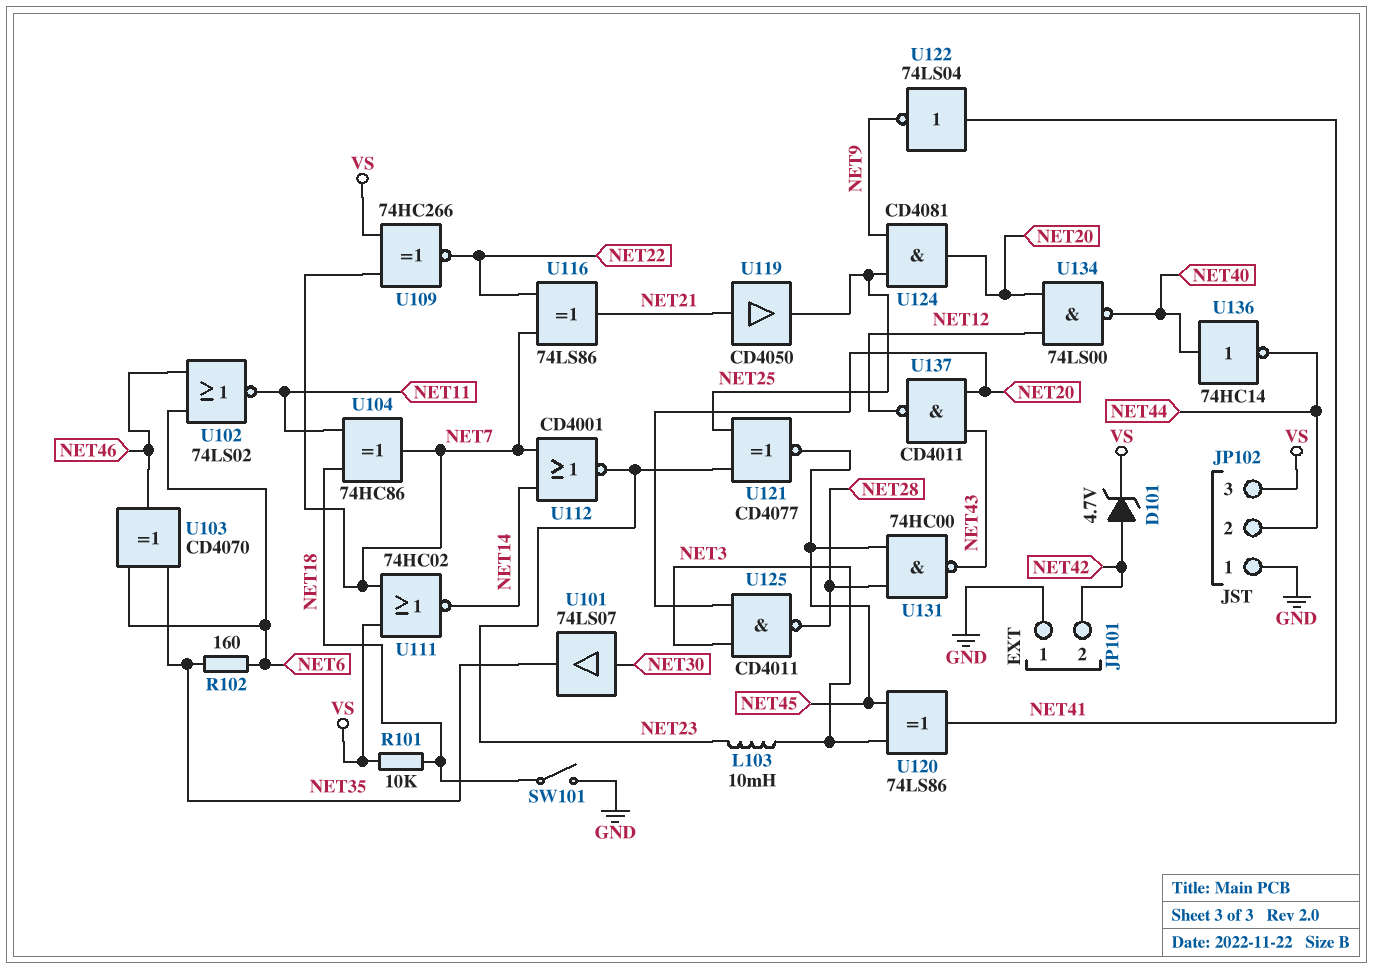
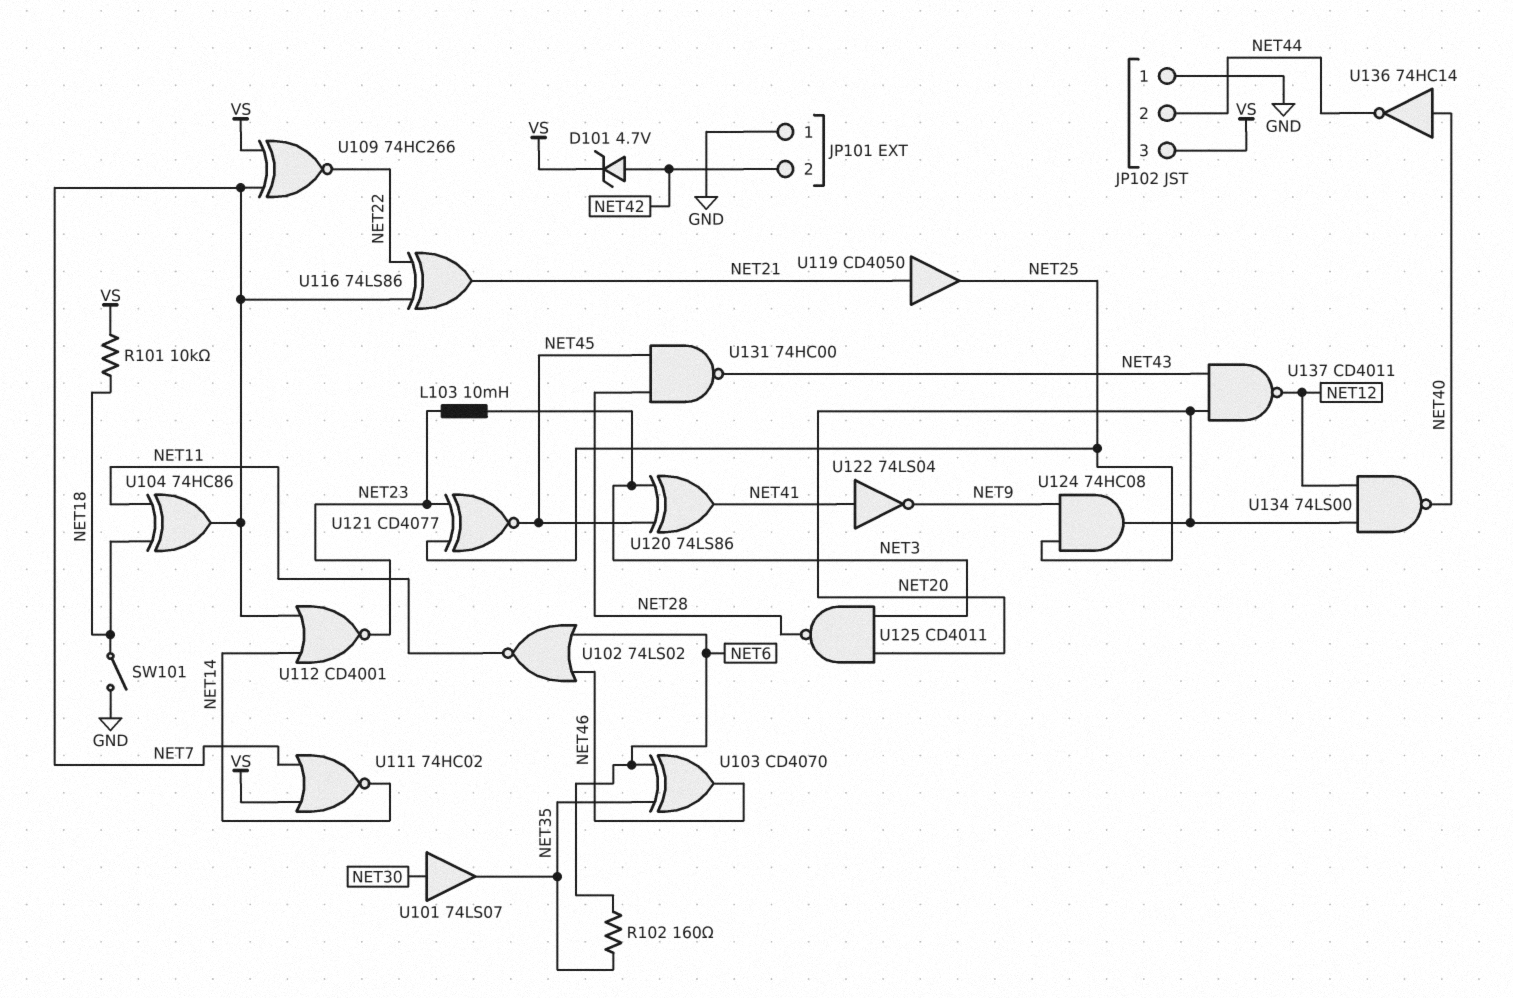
U124: AND CD4081 (in NET9, in NET25, out NET20) -> AND 74HC08 (in NET9, in NET25, out NET20)

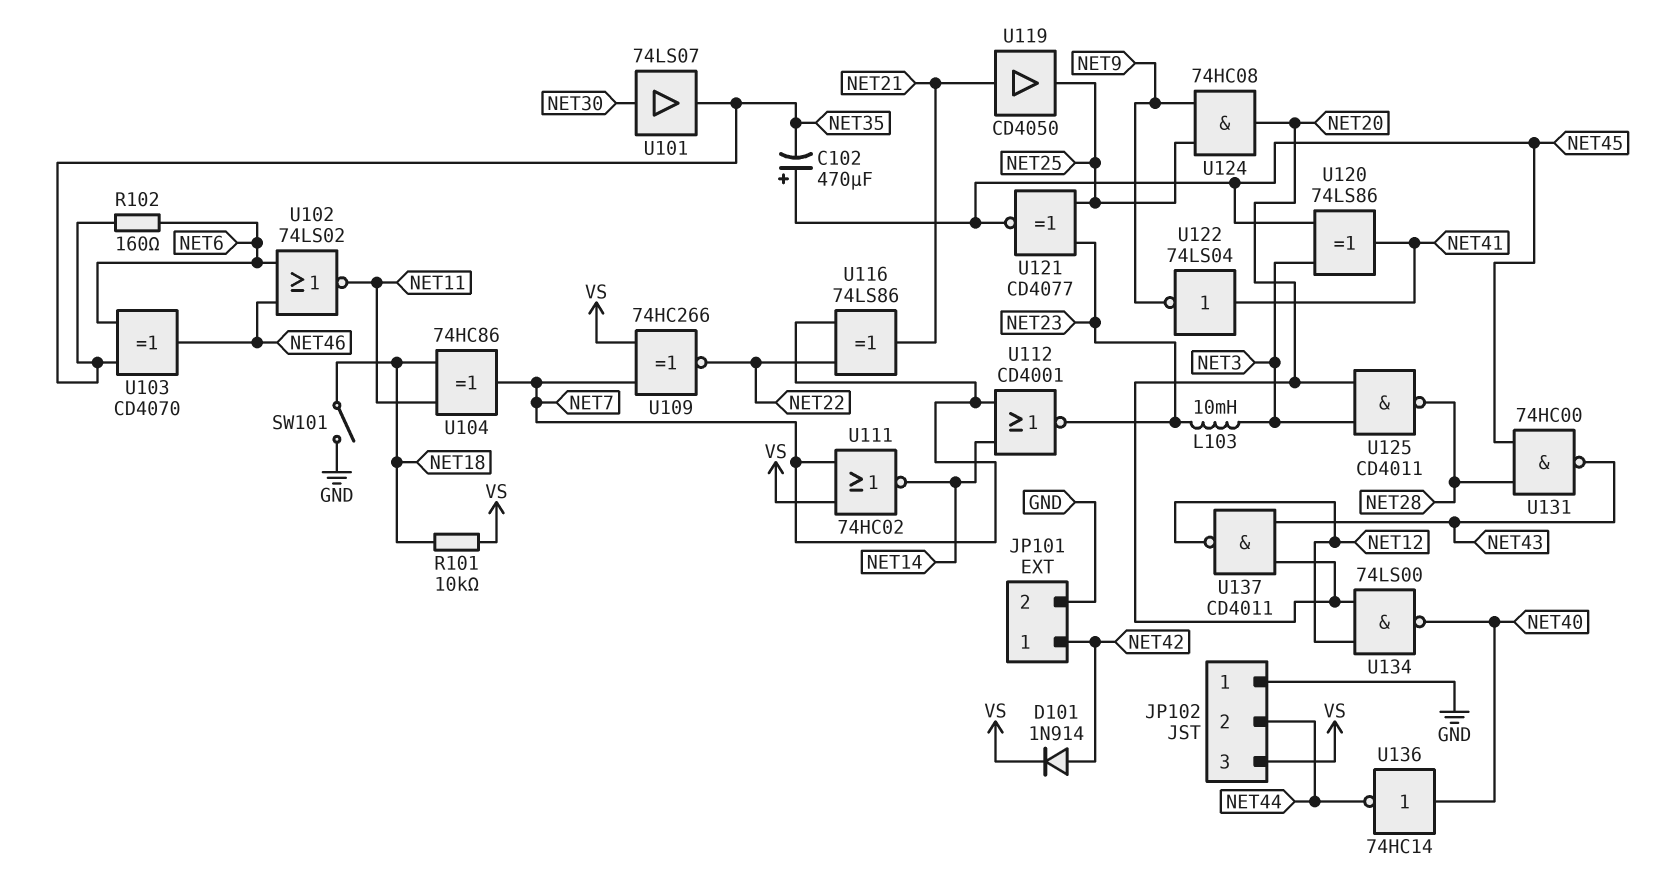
C102: none -> 470uF (plus NET45, minus NET35)
D101: zener 4.7V (A NET42, K VS) -> diode 1N914 (A NET42, K VS)
JP101 pin 1: GND -> NET42
JP101 pin 2: NET42 -> GND

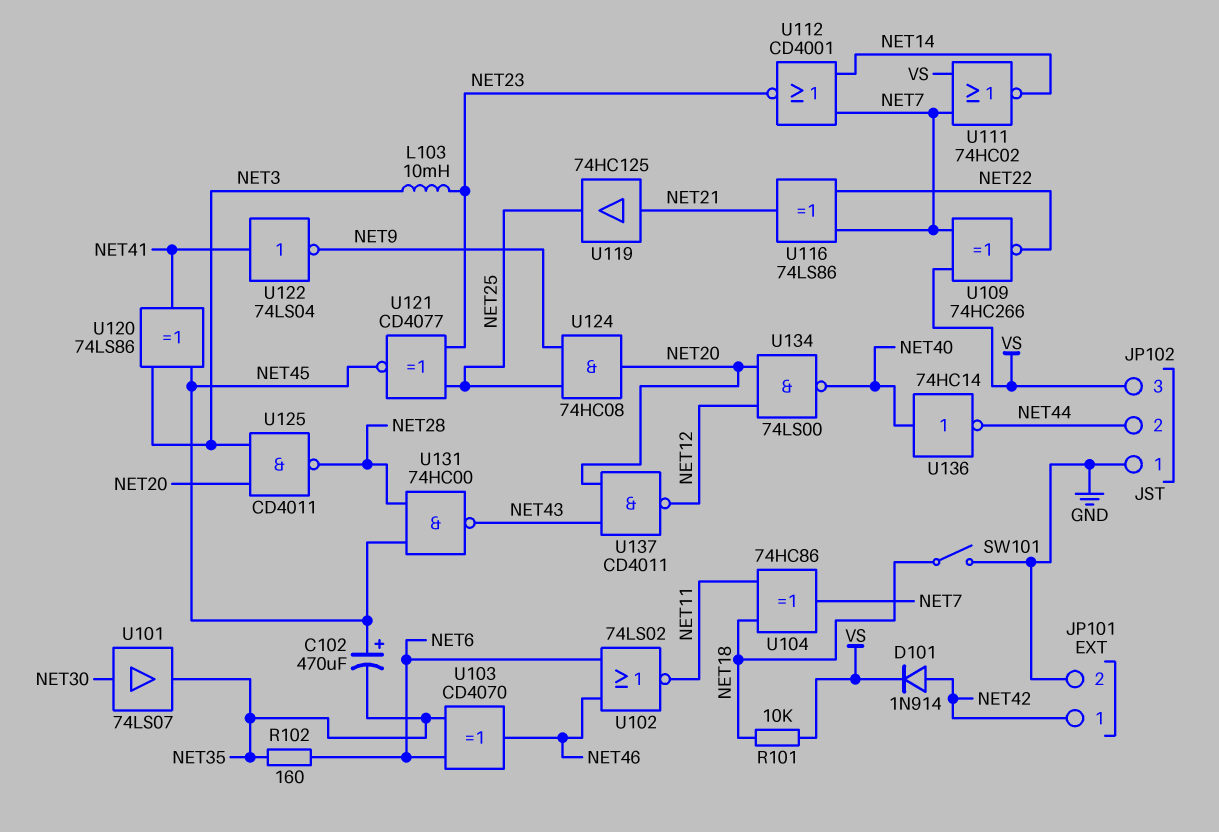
U119: buffer CD4050 (in NET21, out NET25) -> buffer 74HC125 (in NET21, out NET25)

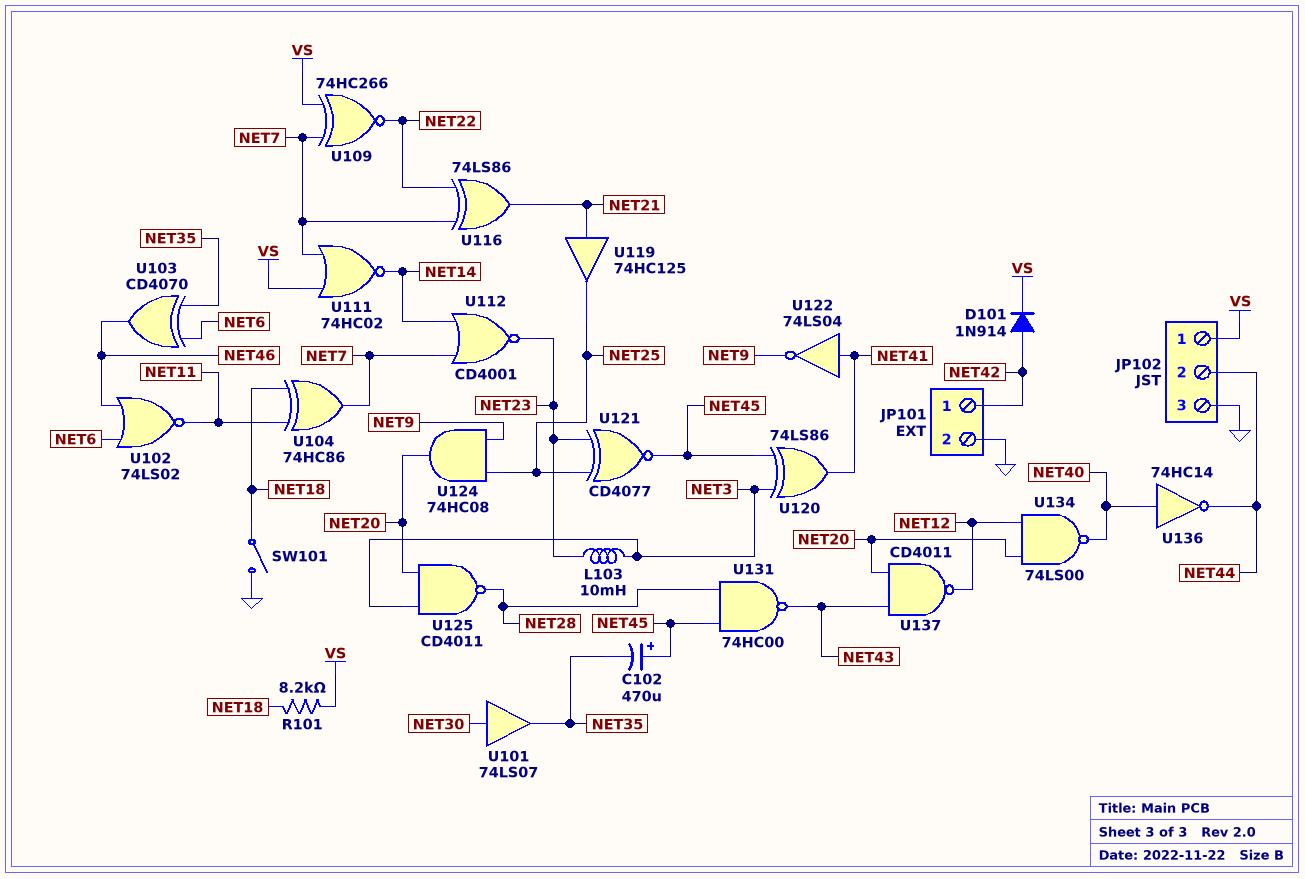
JP102 pin 1: GND -> VS
JP102 pin 3: VS -> GND
R101: 10k (NET18, VS) -> 8.2k (NET18, VS)
R102: 160 (NET6, NET35) -> none

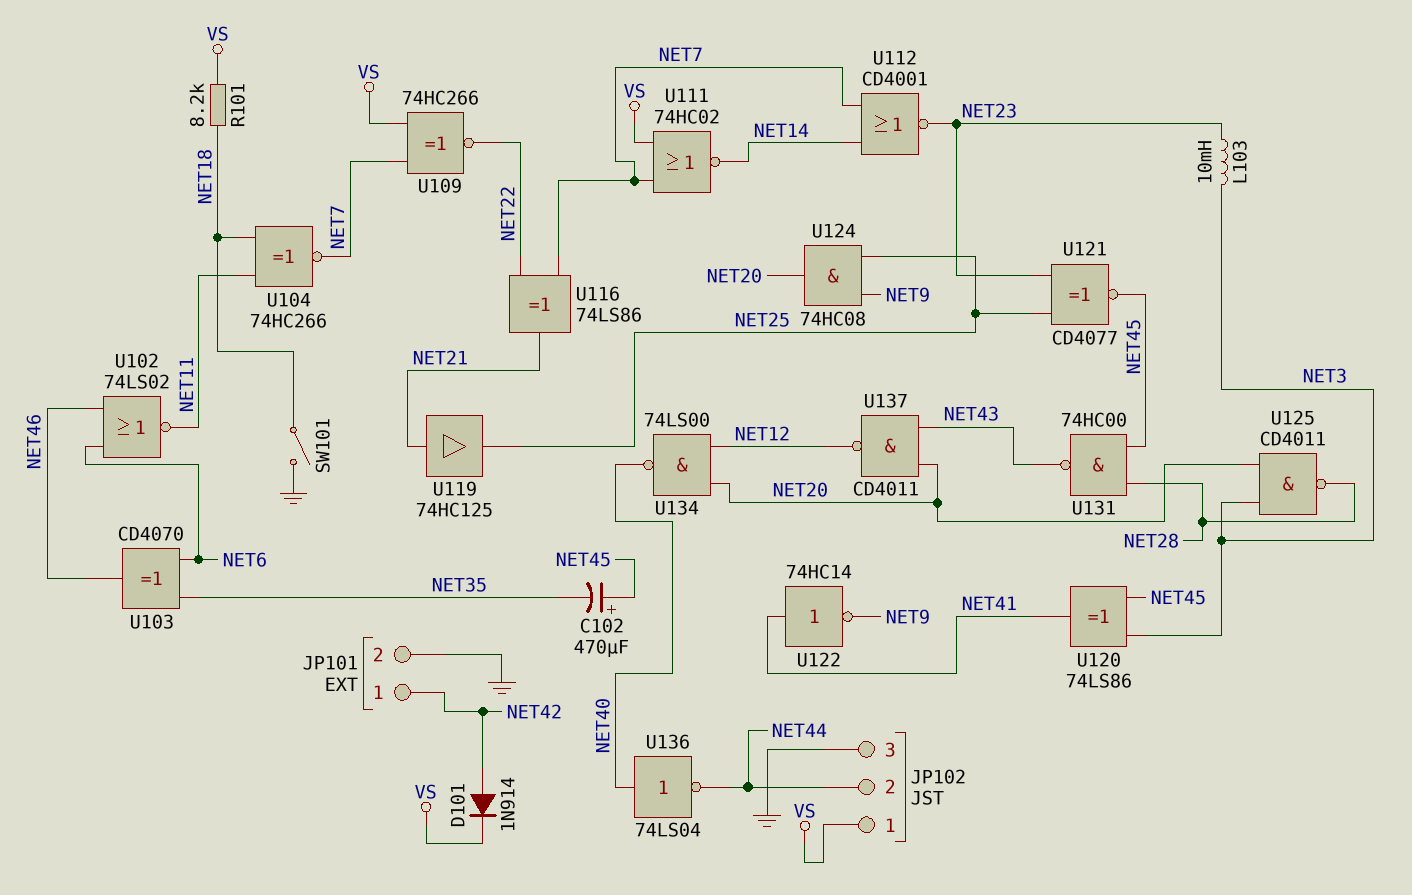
U101: buffer 74LS07 (in NET30, out NET35) -> none
U104: XOR 74HC86 (in NET11, in NET18, out NET7) -> XNOR 74HC266 (in NET11, in NET18, out NET7)
U122: NOT 74LS04 (in NET41, out NET9) -> NOT 74HC14 (in NET41, out NET9)
U136: NOT 74HC14 (in NET40, out NET44) -> NOT 74LS04 (in NET40, out NET44)

